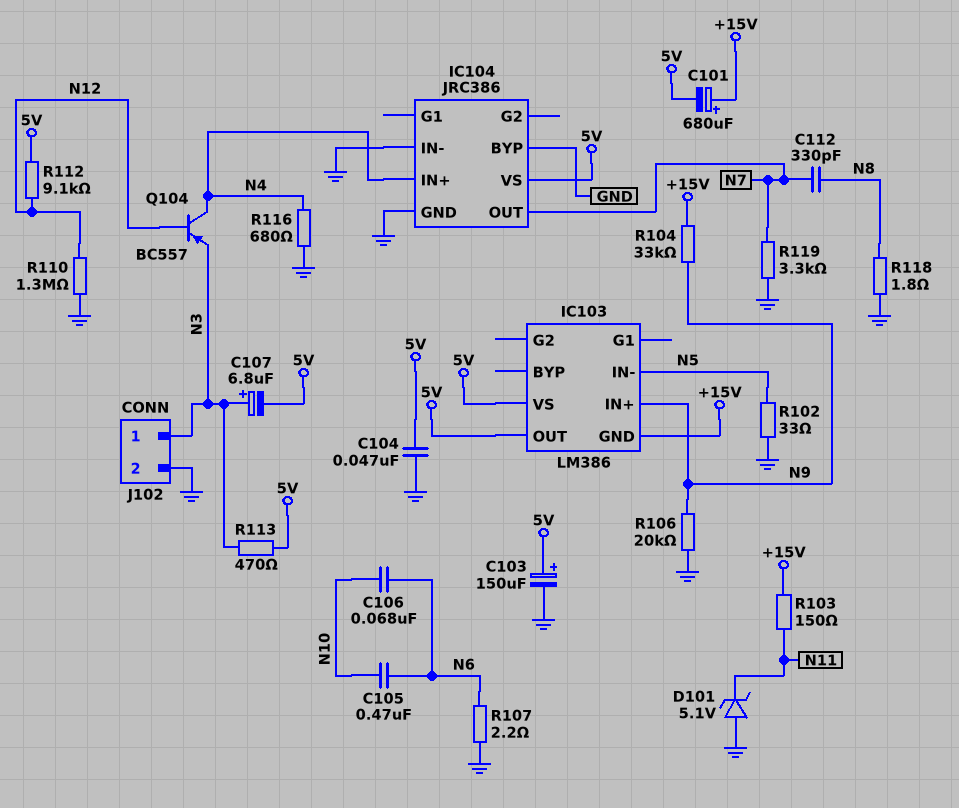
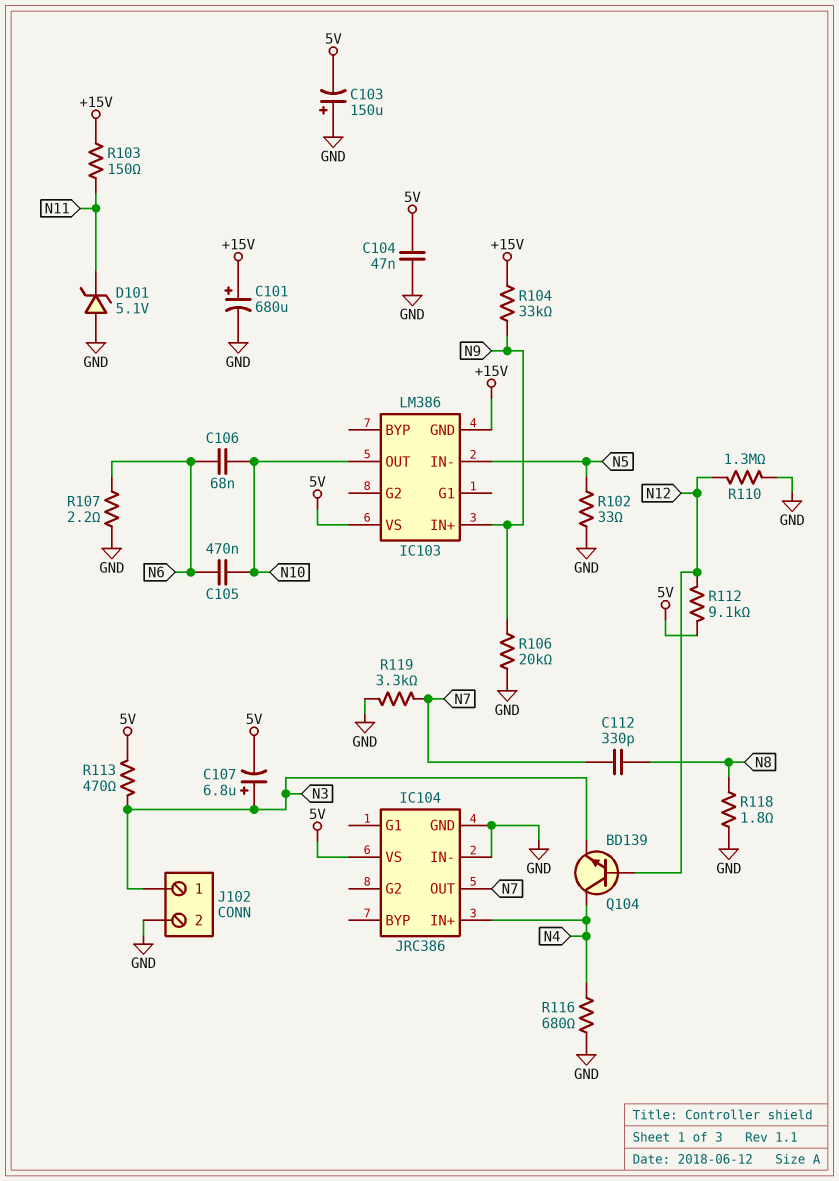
C101: 680uF (plus +15V, minus 5V) -> 680uF (plus +15V, minus GND)
C103: 150uF (plus 5V, minus GND) -> 150uF (plus GND, minus 5V)
IC103 pin OUT: 5V -> N10
IC104 pin BYP: GND -> none
Q104: PNP BC557 (B N12, C N4, E N3) -> NPN BD139 (B N12, C N4, E N3)

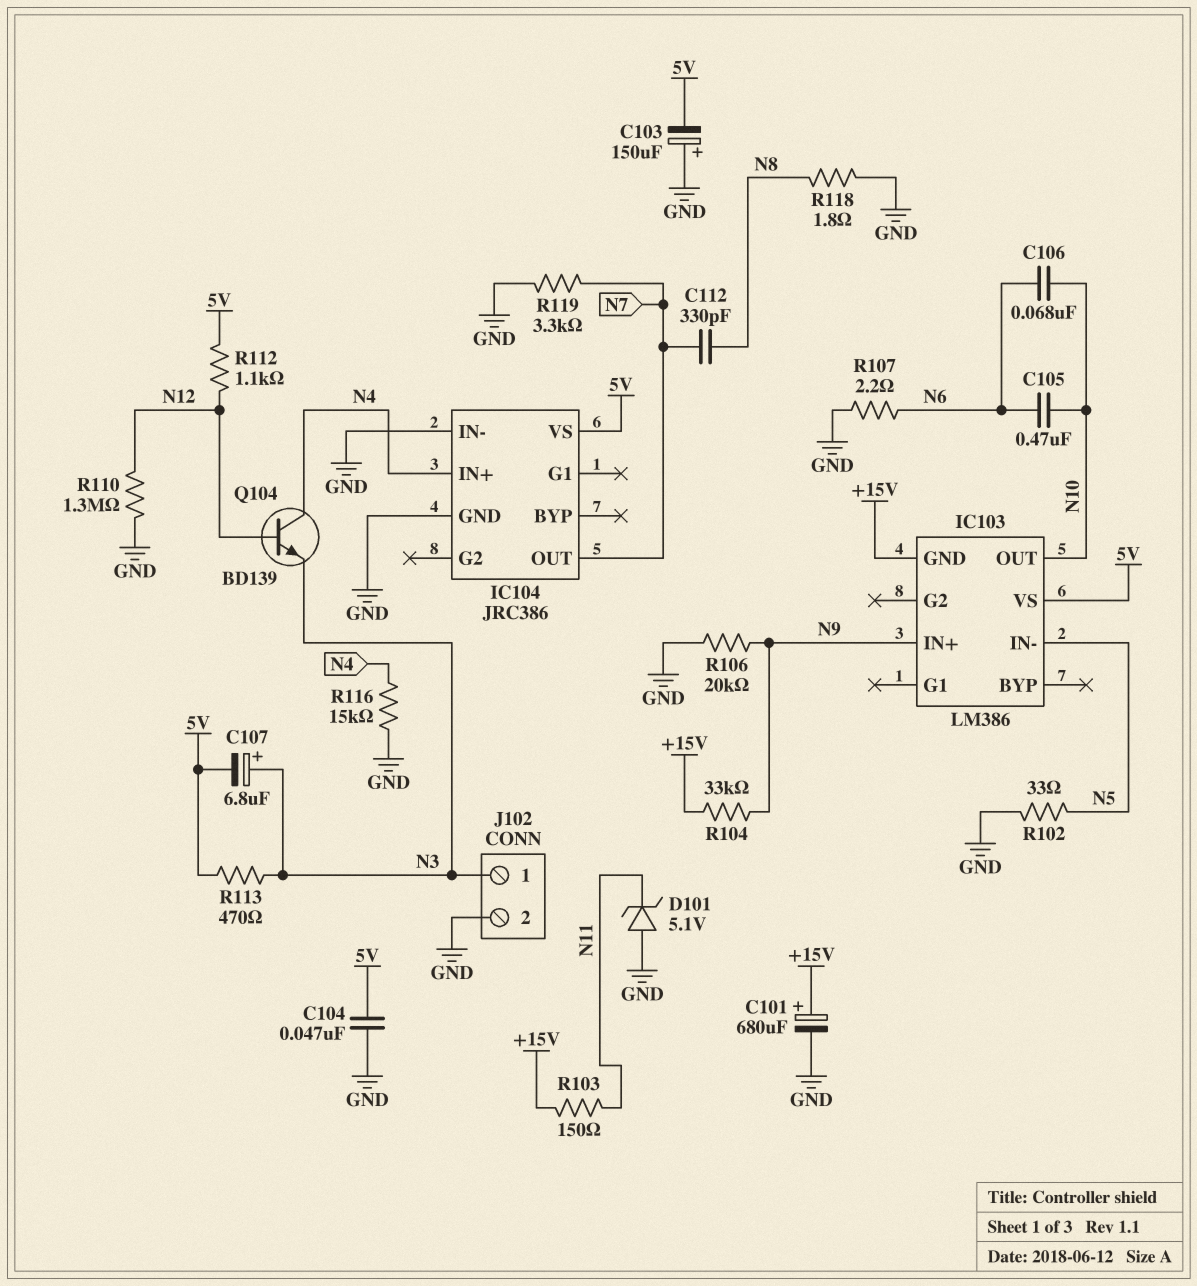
R112: 9.1k (5V, N12) -> 1.1k (5V, N12)
R116: 680 (GND, N4) -> 15k (GND, N4)

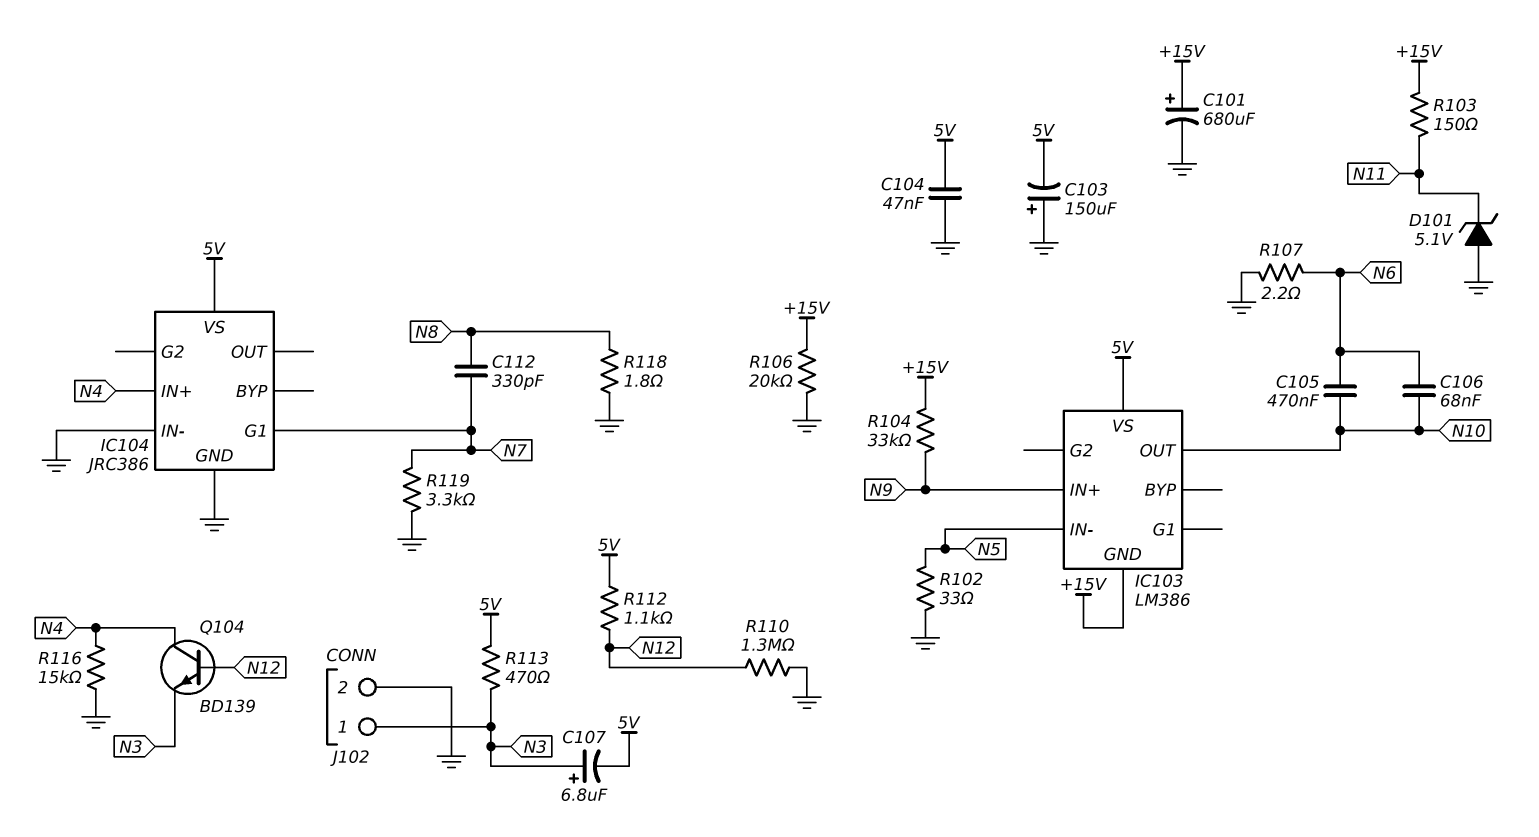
IC104 pin G1: none -> N7
IC104 pin OUT: N7 -> none
R106: 20k (GND, N9) -> 20k (+15V, GND)

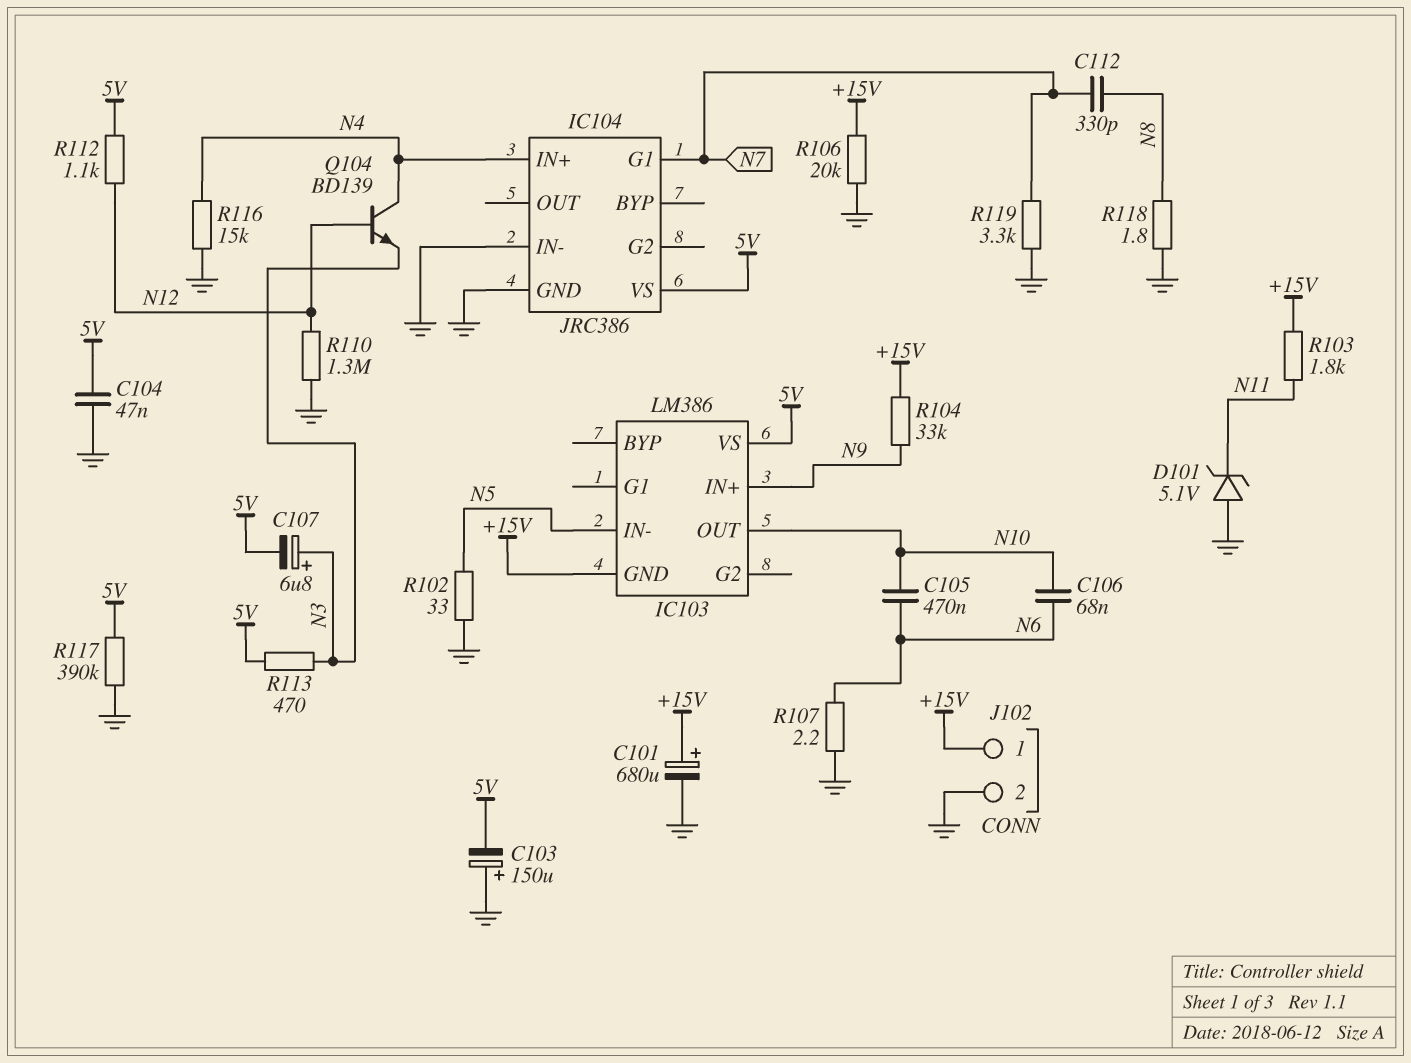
J102 pin 1: N3 -> +15V
R103: 150 (+15V, N11) -> 1.8k (+15V, N11)
R117: none -> 390k (5V, GND)

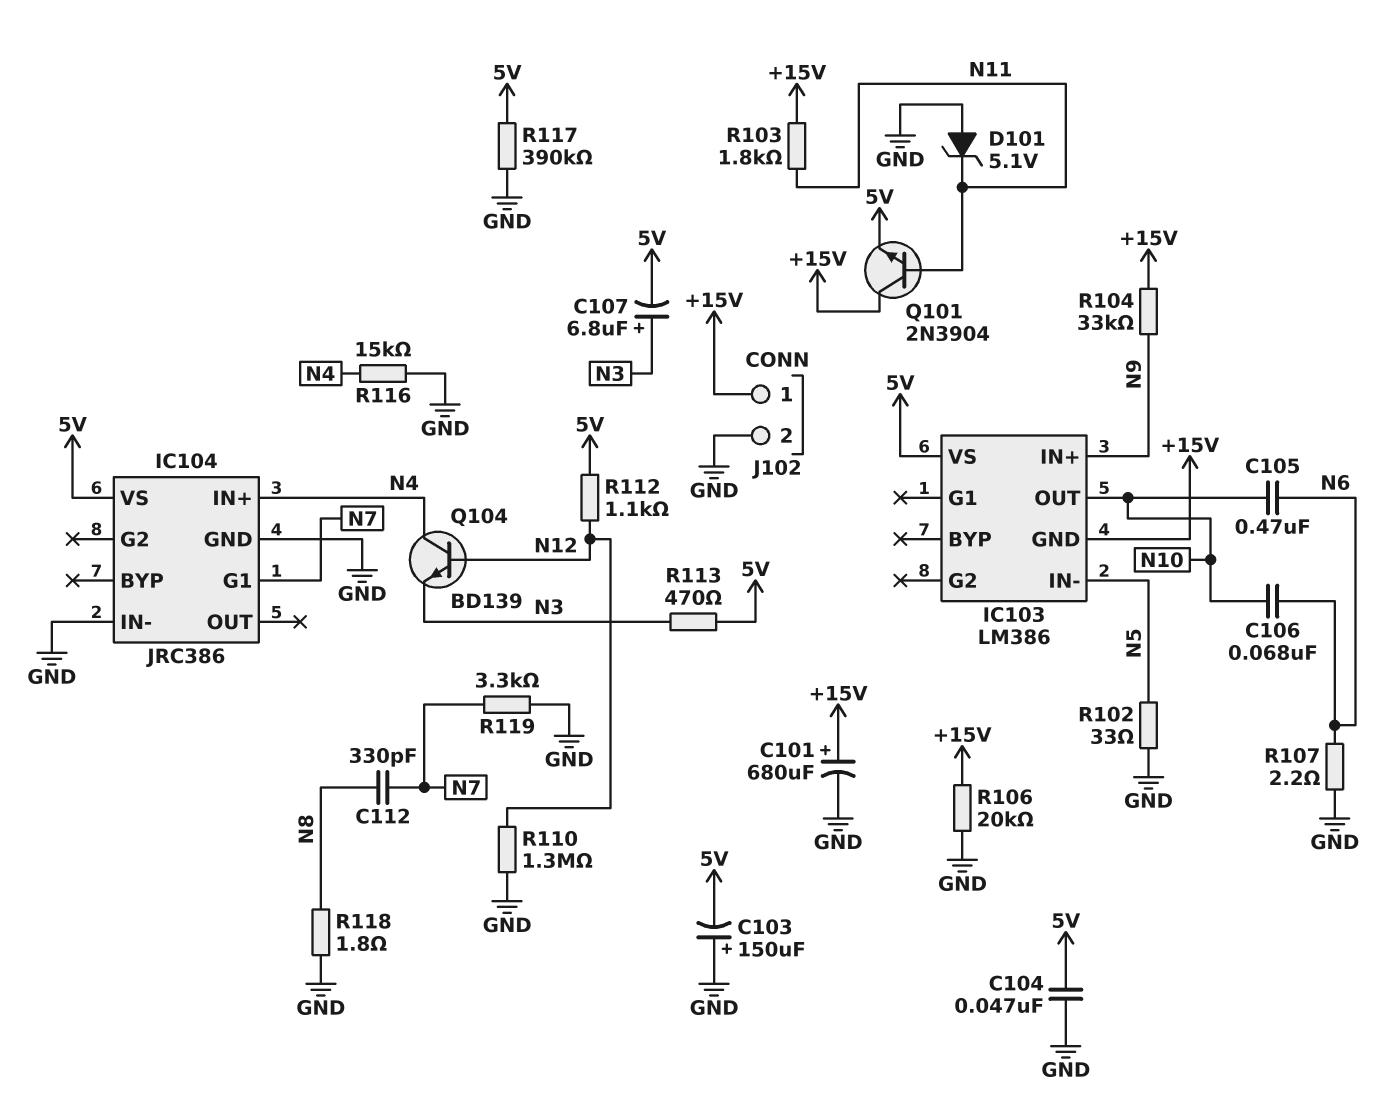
Q101: none -> NPN 2N3904 (B N11, C +15V, E 5V)

